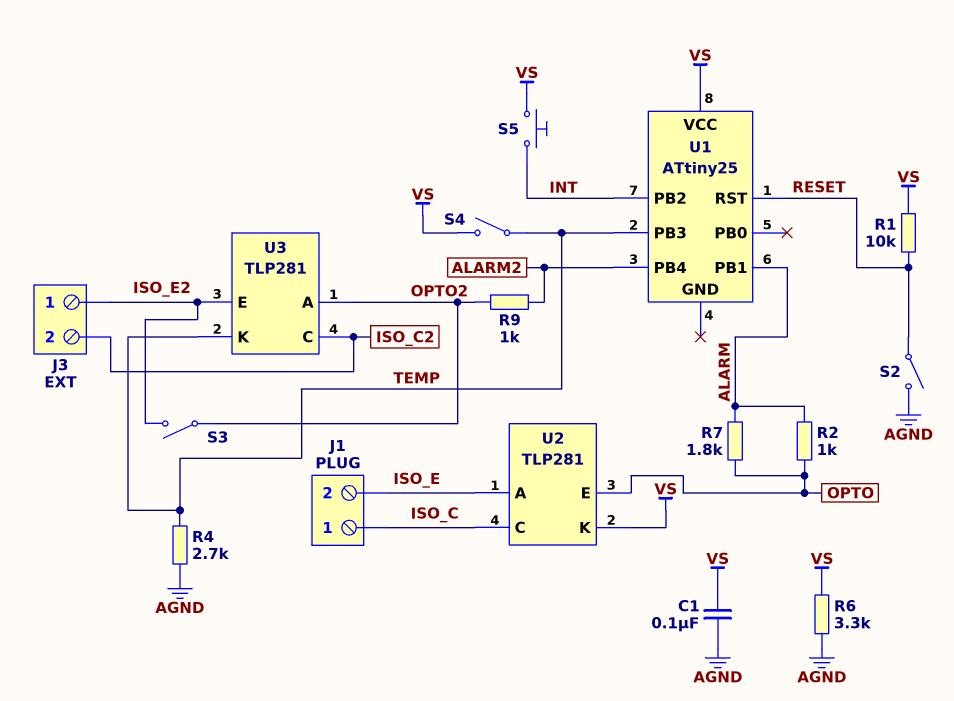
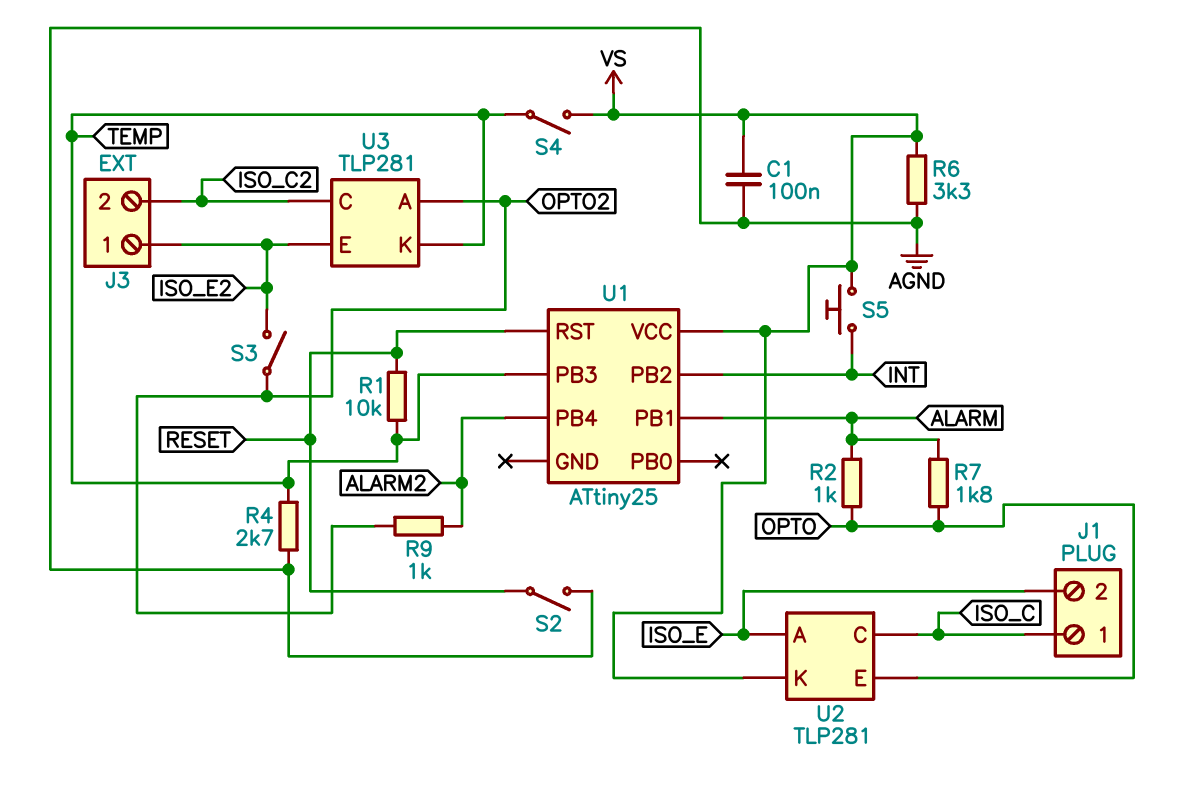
R1: 10k (RESET, VS) -> 10k (RESET, TEMP)

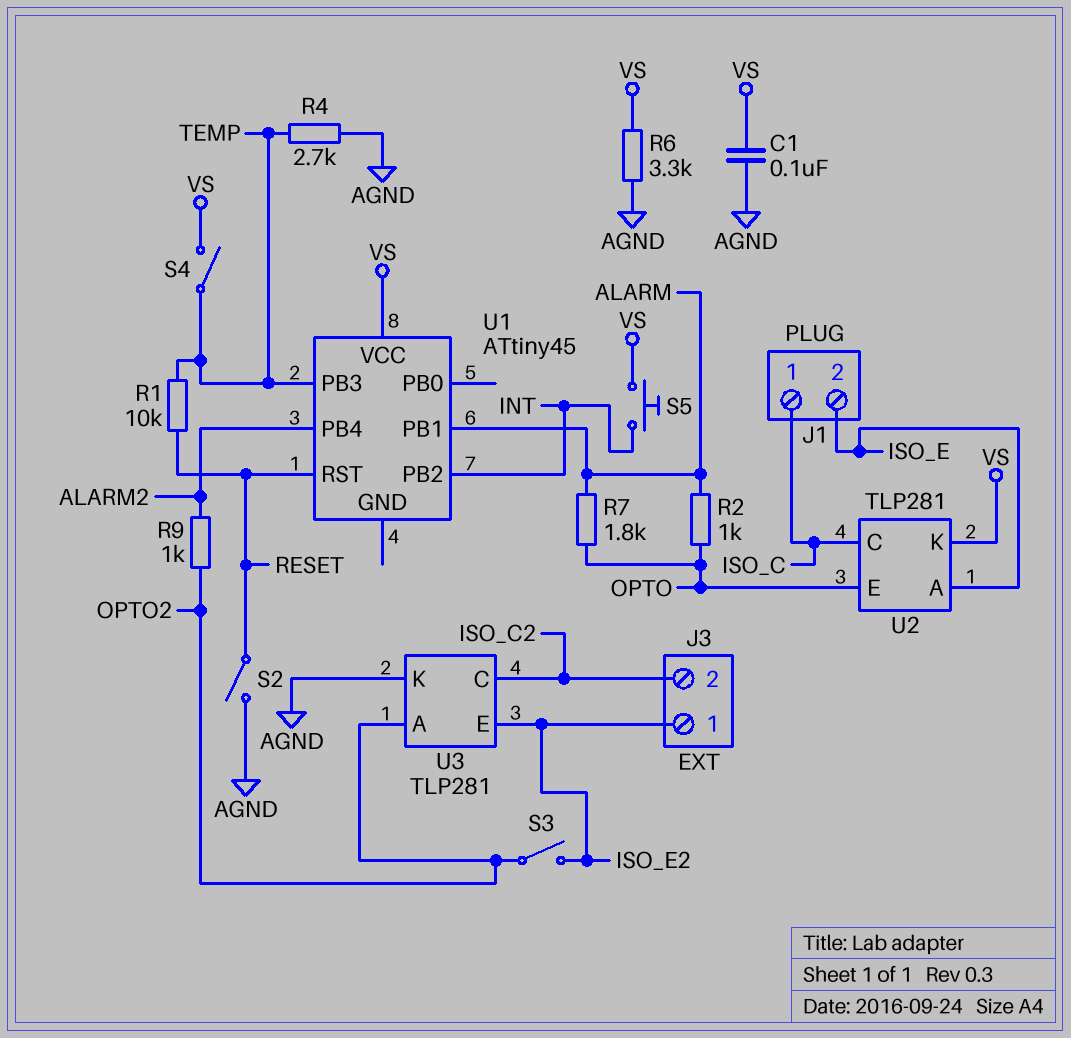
U1: ATtiny25 -> ATtiny45
U3 pin K: TEMP -> AGND

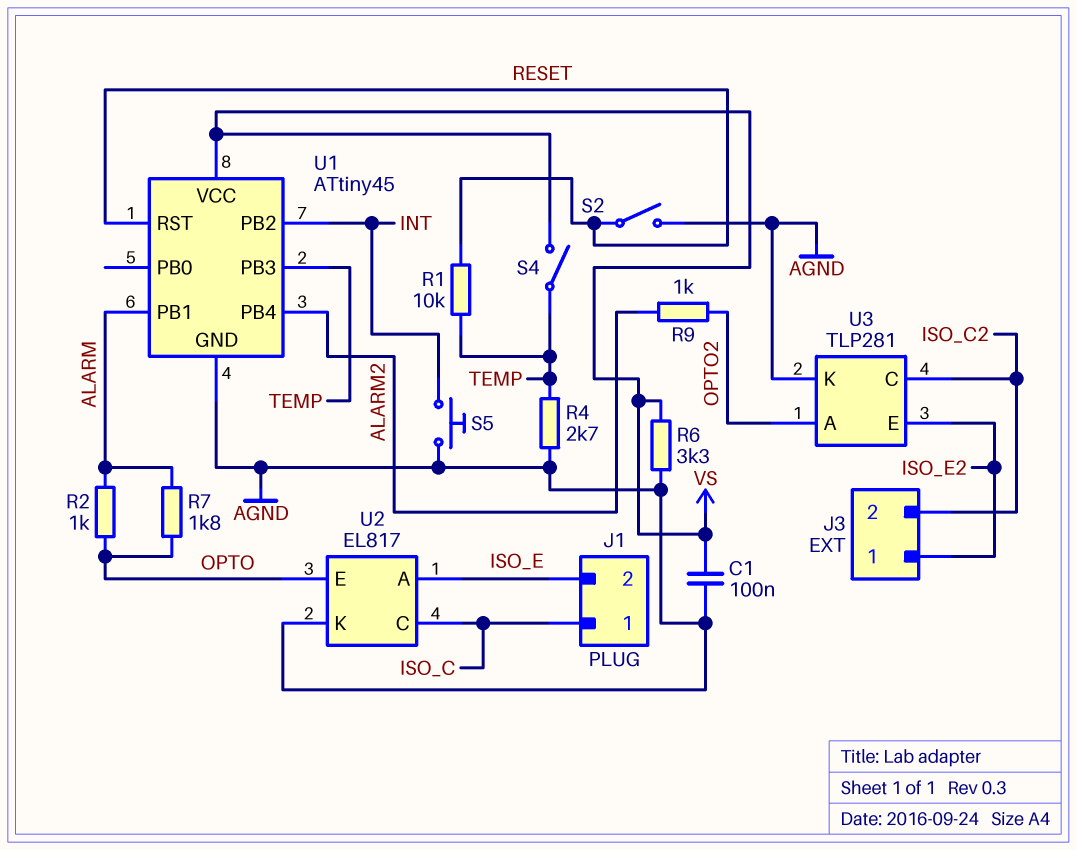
S3: switch (ISO_E2, OPTO2) -> none
S5: button (INT, VS) -> button (AGND, INT)
U1 pin GND: none -> AGND
U2: TLP281 -> EL817
U2 pin K: VS -> AGND

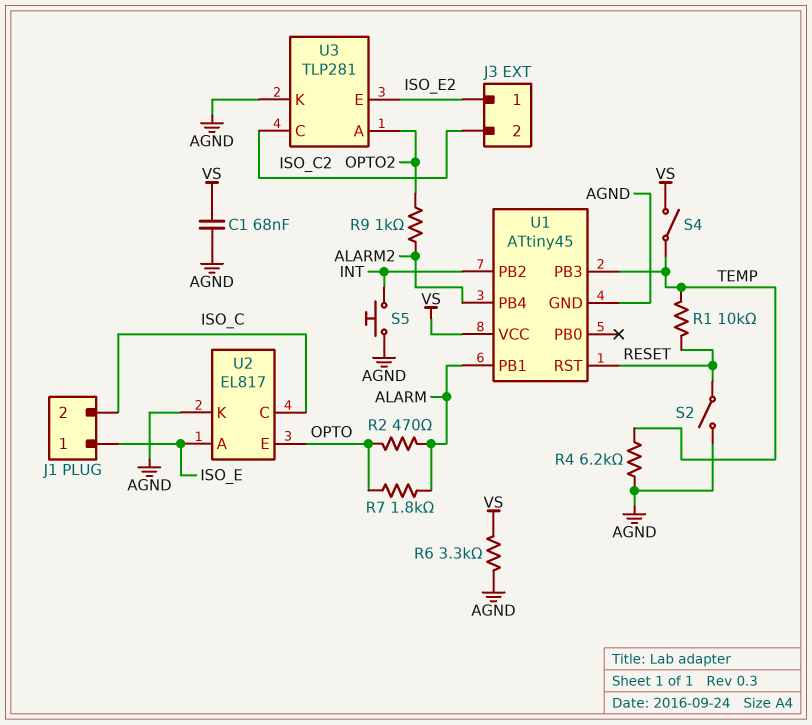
C1: 100nF (AGND, VS) -> 68nF (AGND, VS)
J1 pin 1: ISO_C -> ISO_E
J1 pin 2: ISO_E -> ISO_C
R2: 1k (ALARM, OPTO) -> 470 (ALARM, OPTO)
R4: 2.7k (AGND, TEMP) -> 6.2k (AGND, TEMP)

